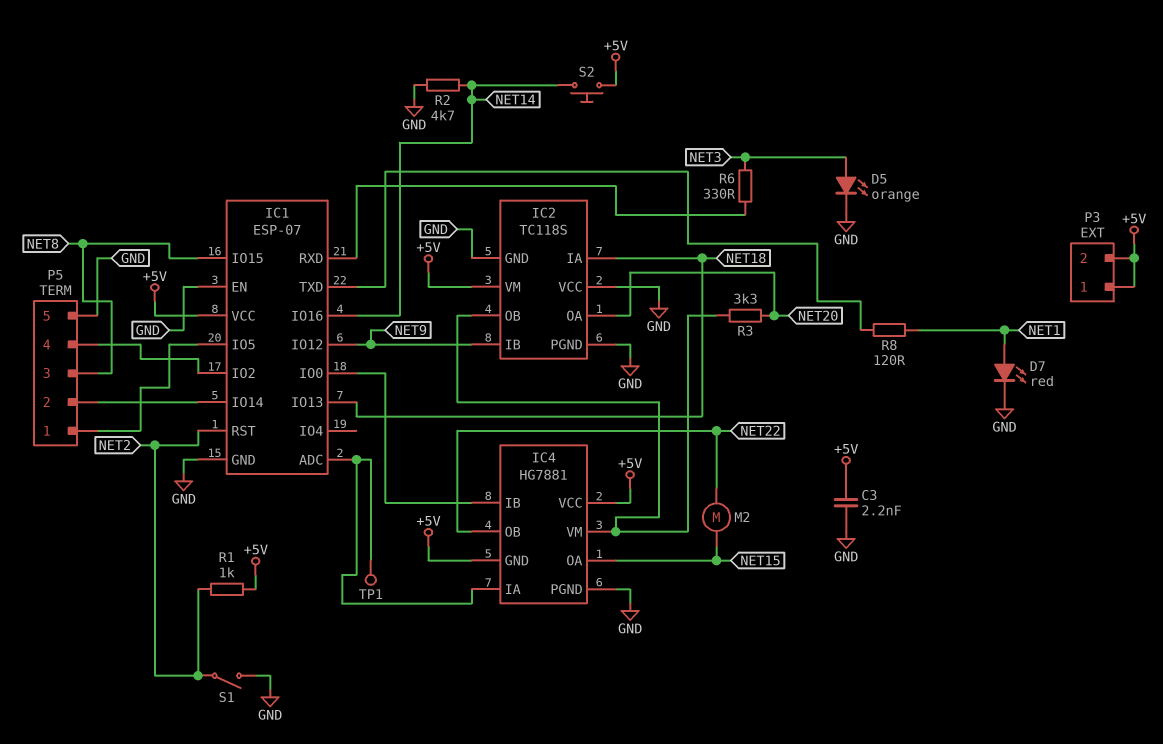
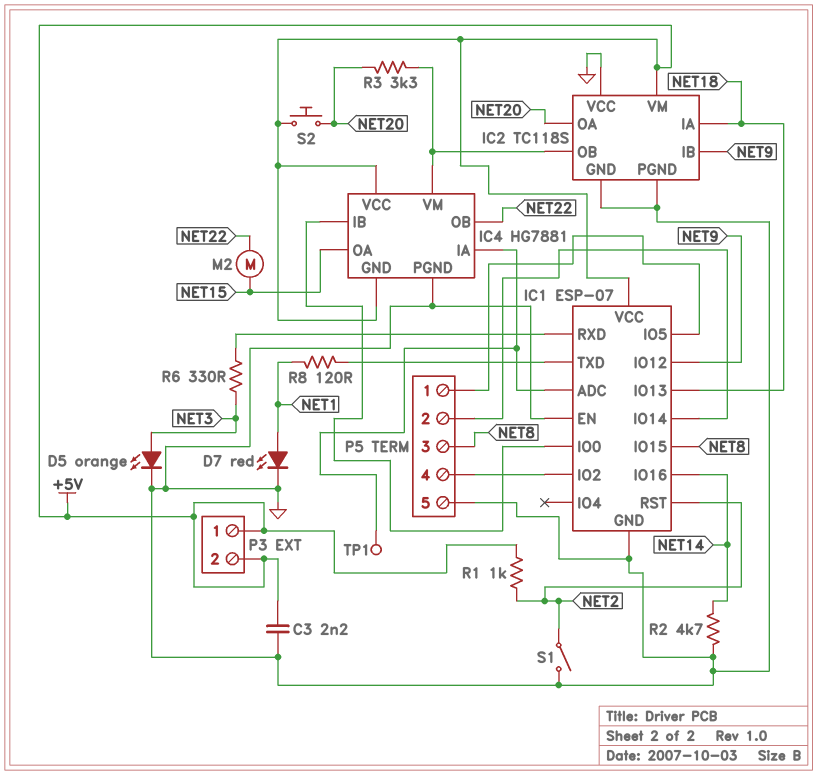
S2: button (+5V, NET14) -> button (+5V, NET20)

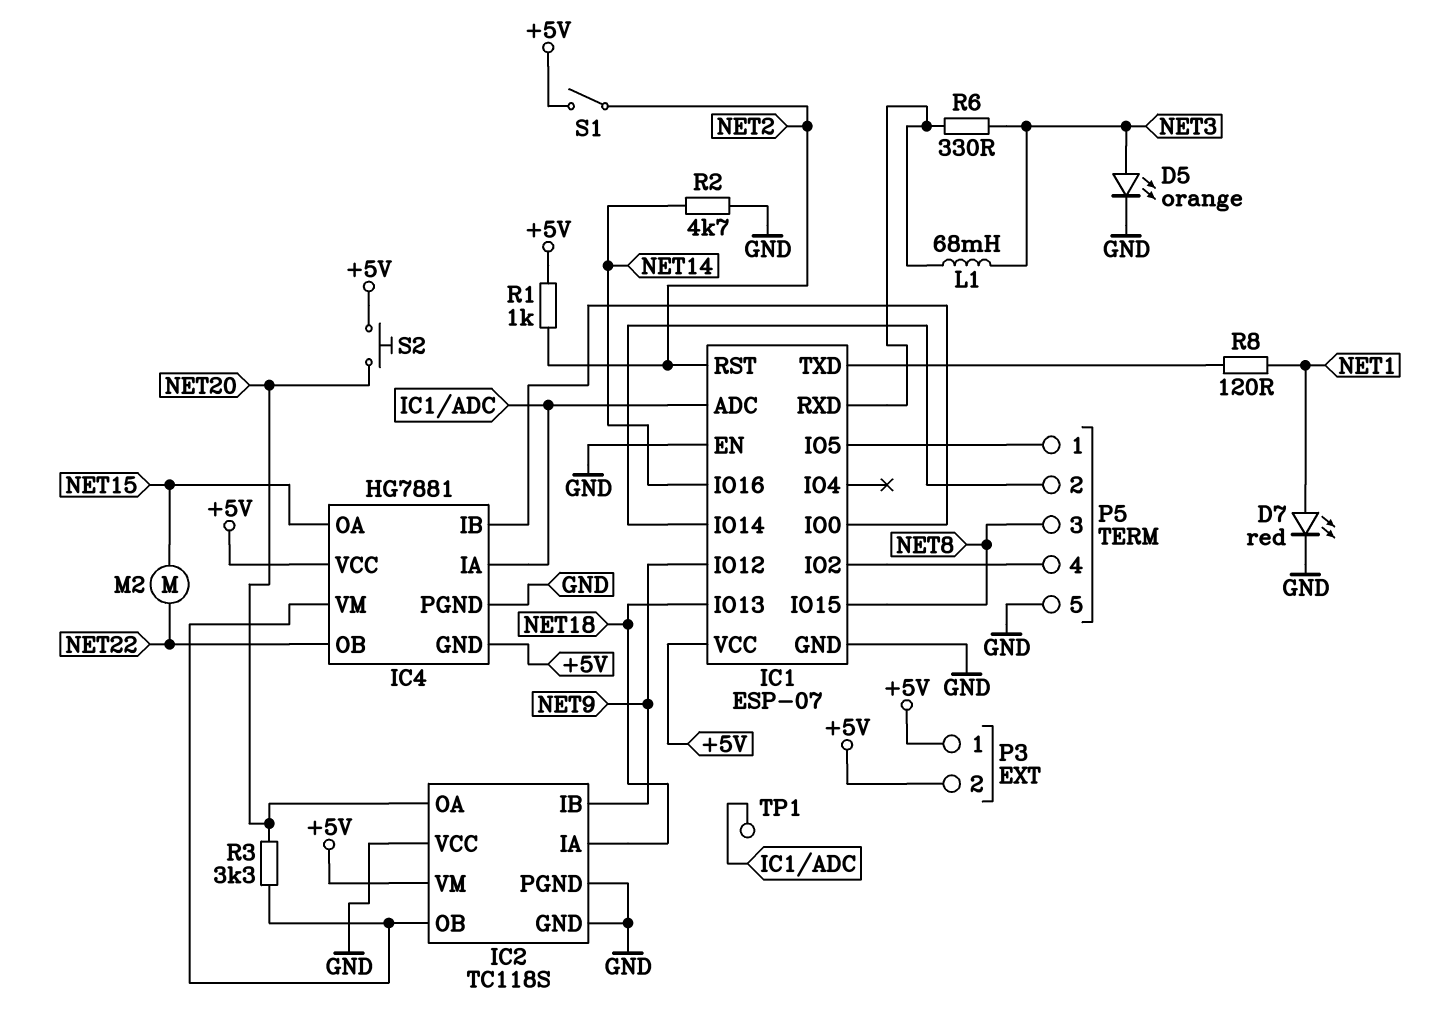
C3: 2.2nF (+5V, GND) -> none
L1: none -> 68mH (IC1/RXD, NET3)
S1: switch (GND, NET2) -> switch (+5V, NET2)

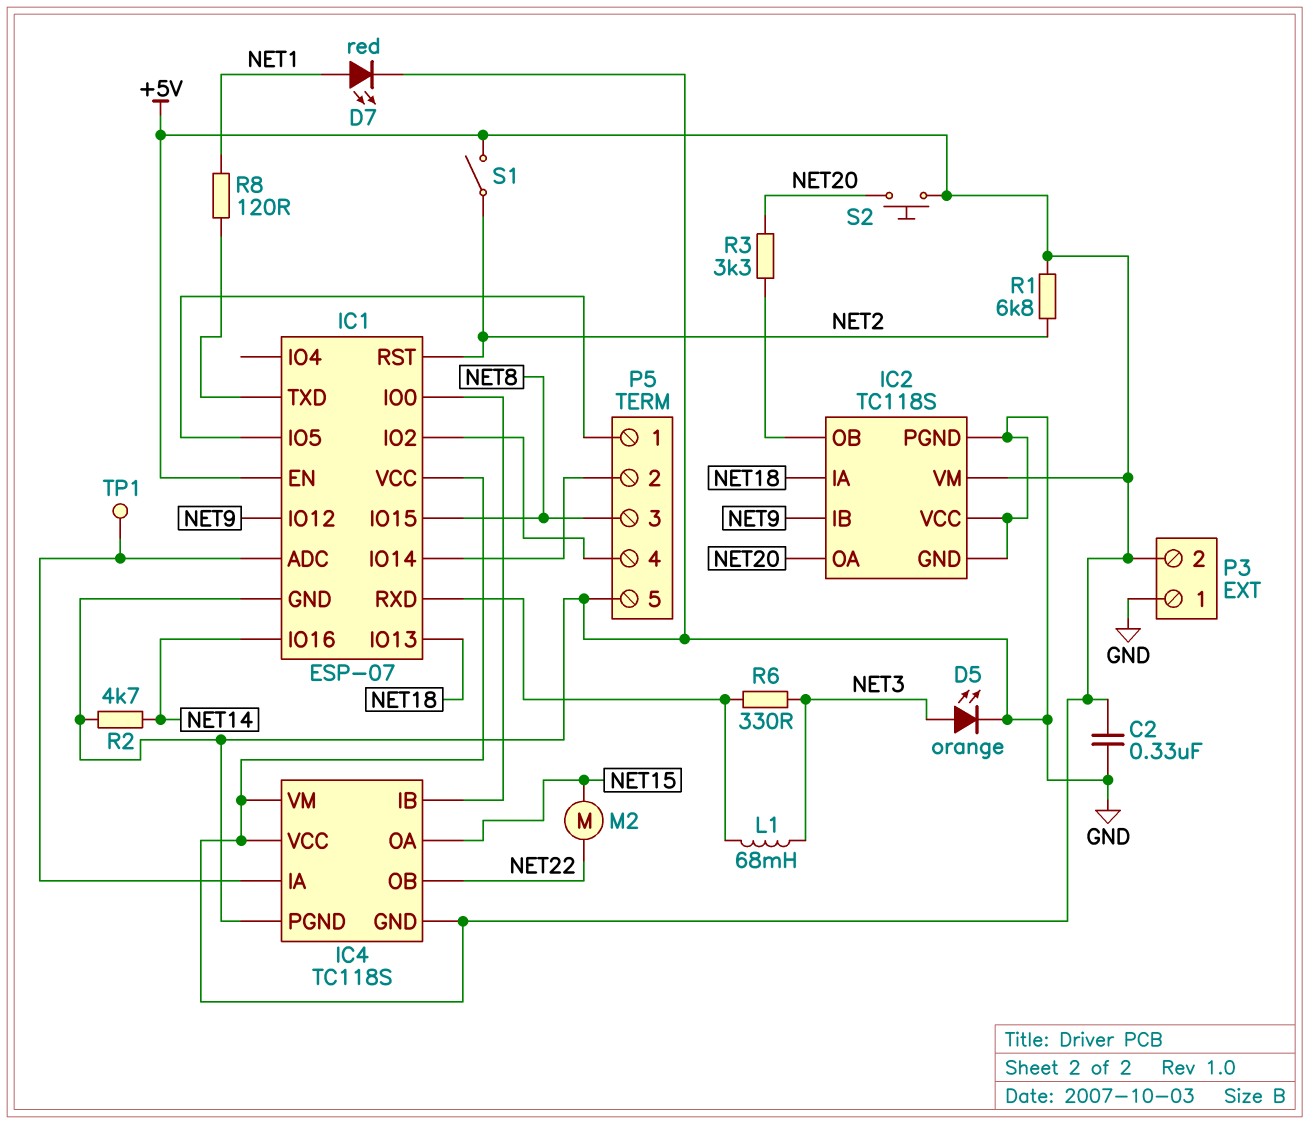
C2: none -> 330nF (+5V, GND)
IC1 pin EN: GND -> +5V
IC4: HG7881 -> TC118S
IC4 pin VM: IC2/OB -> +5V
P3 pin 1: +5V -> GND
R1: 1k (+5V, NET2) -> 6.8k (+5V, NET2)

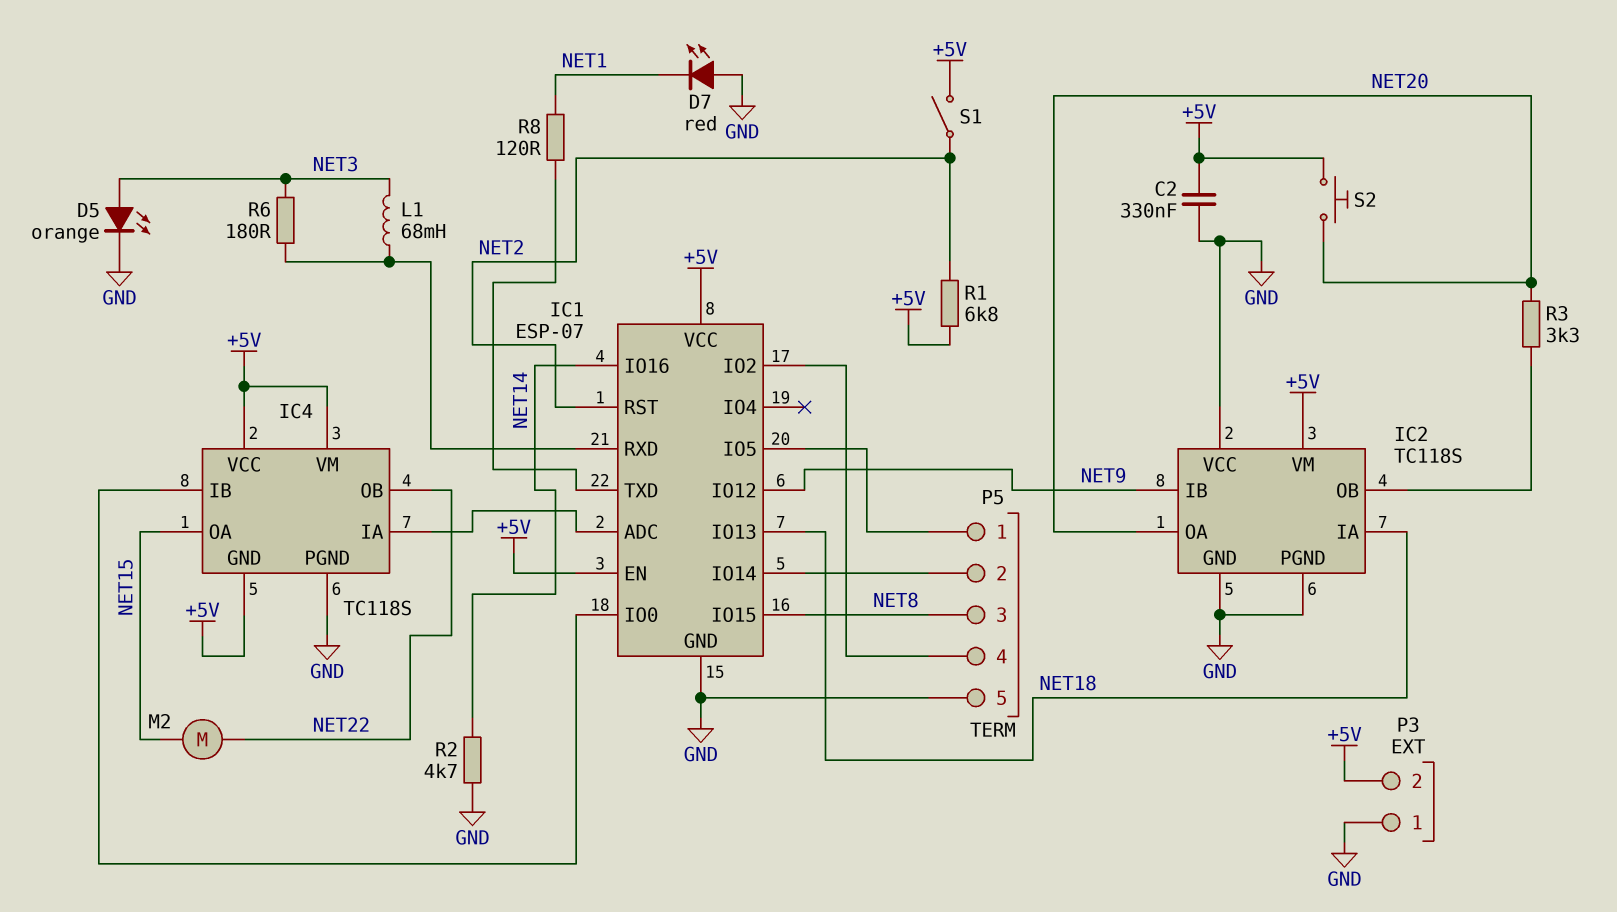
D7: LED red (A NET1, K GND) -> LED red (A GND, K NET1)
R6: 330 (IC1/RXD, NET3) -> 180 (IC1/RXD, NET3)
TP1: test point (IC1/ADC) -> none

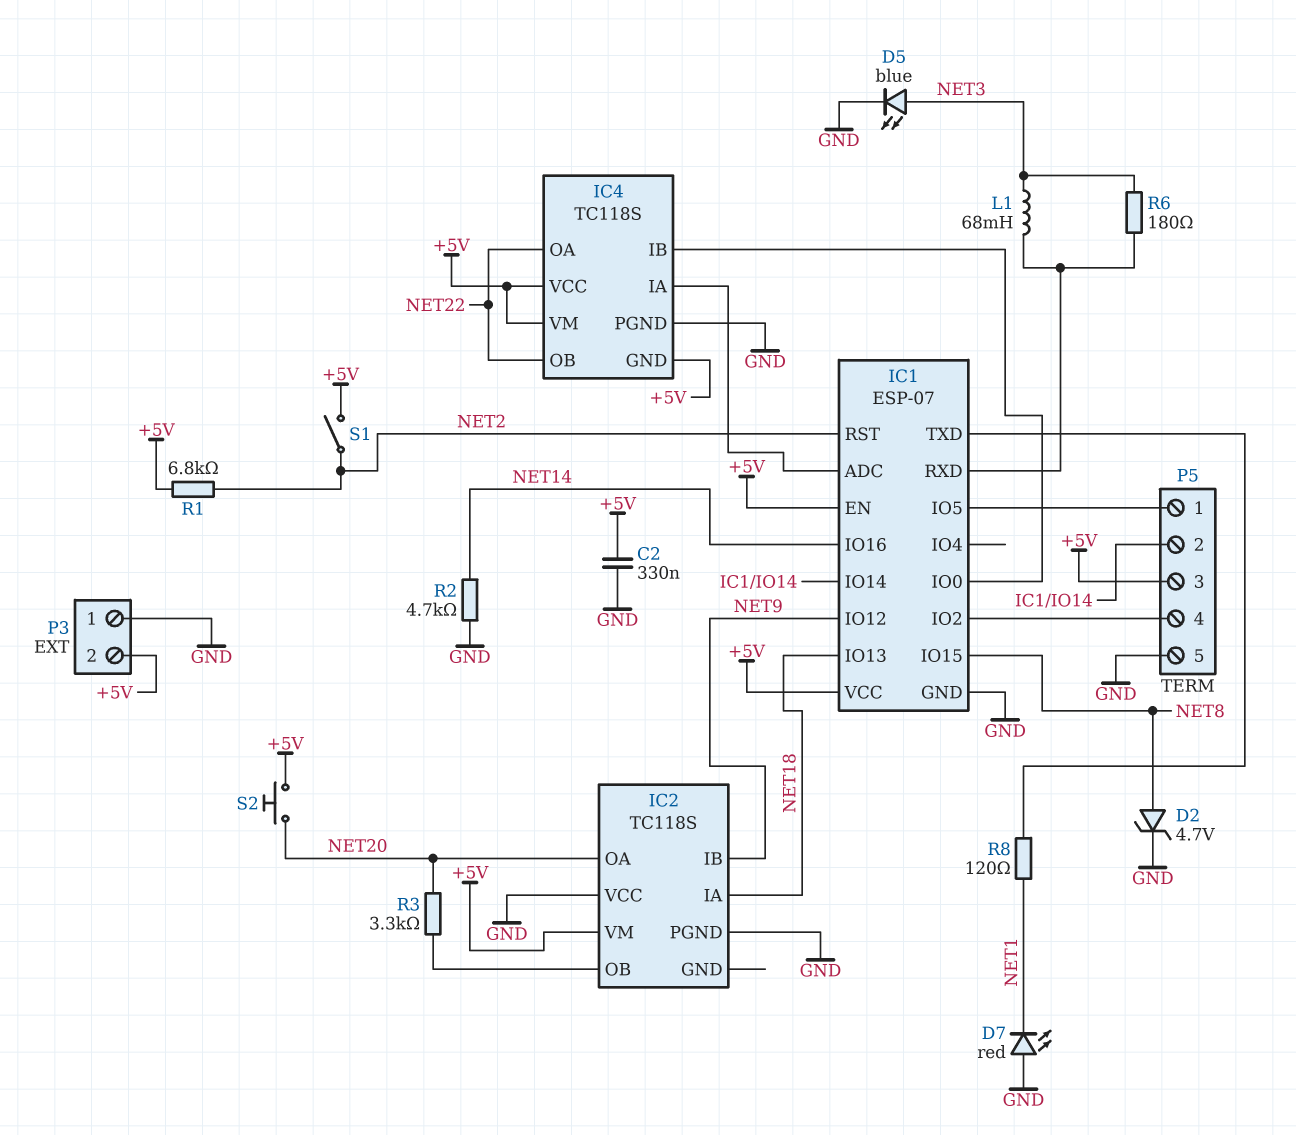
D2: none -> zener 4.7V (A NET8, K GND)
D5: LED orange (A NET3, K GND) -> LED blue (A NET3, K GND)
IC2 pin GND: GND -> none
IC4 pin OA: NET15 -> NET22
M2: motor (NET15, NET22) -> none
P5 pin 3: NET8 -> +5V

